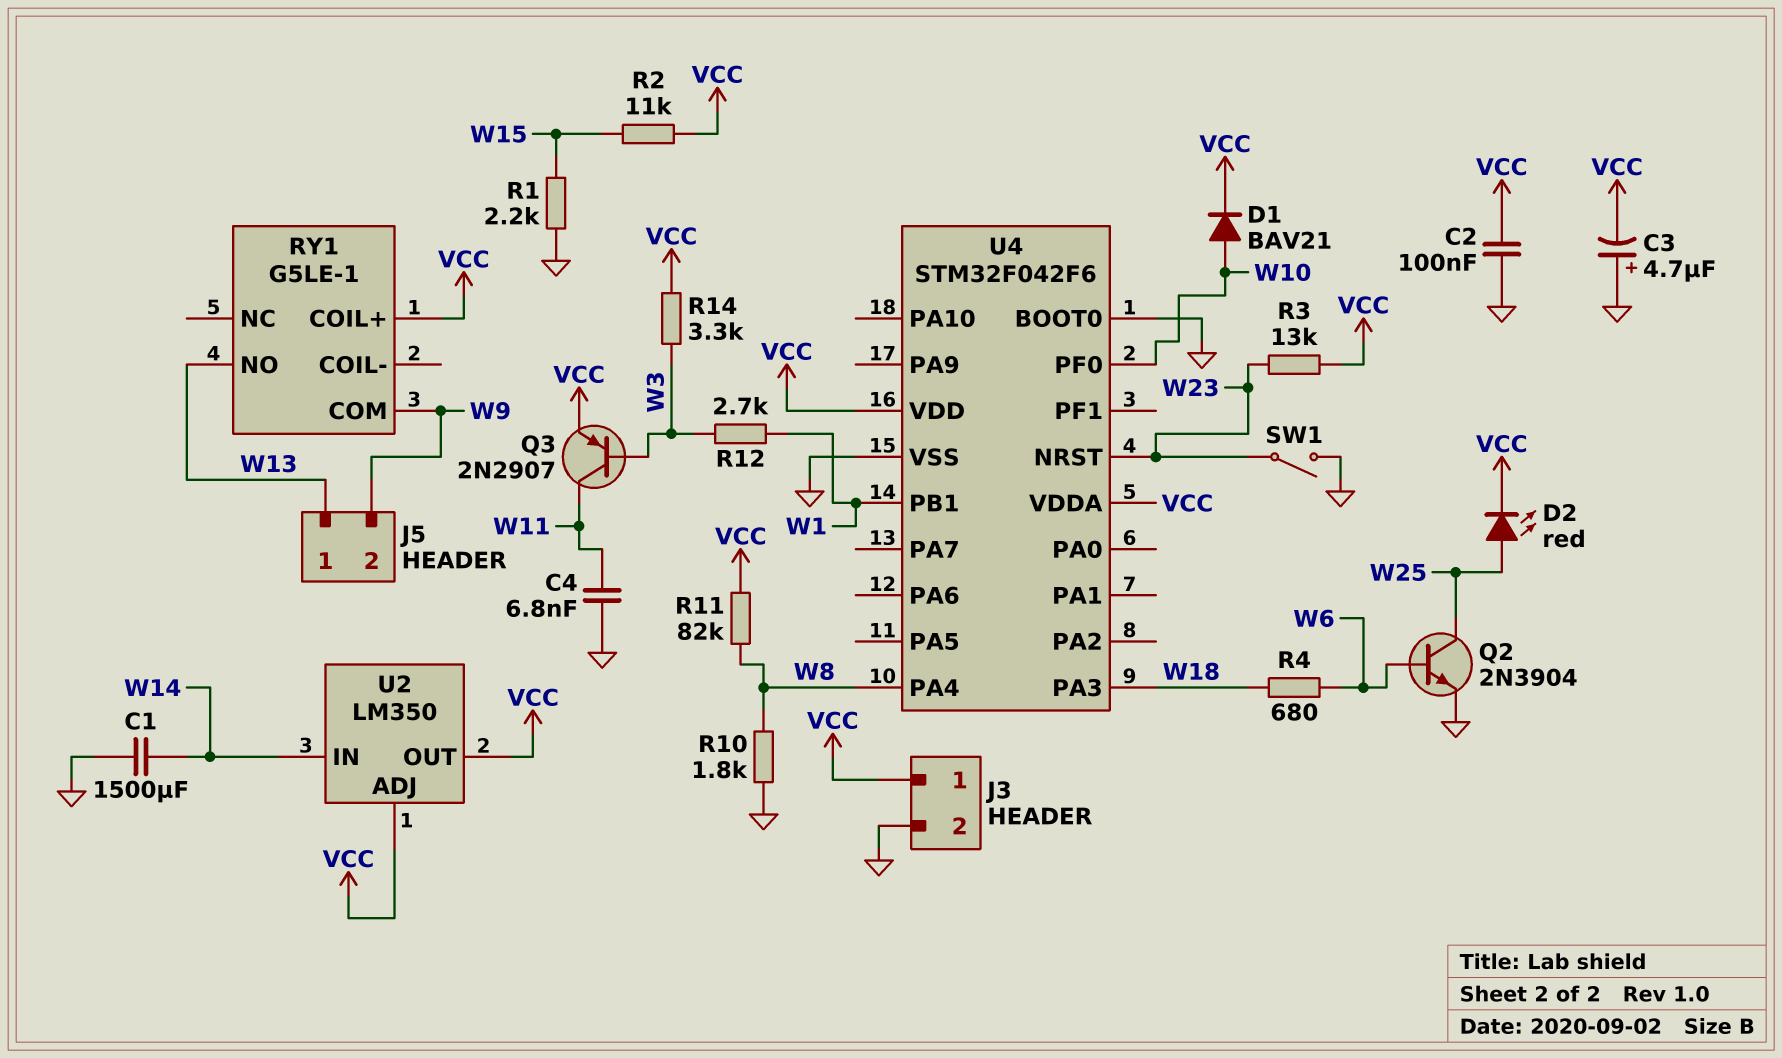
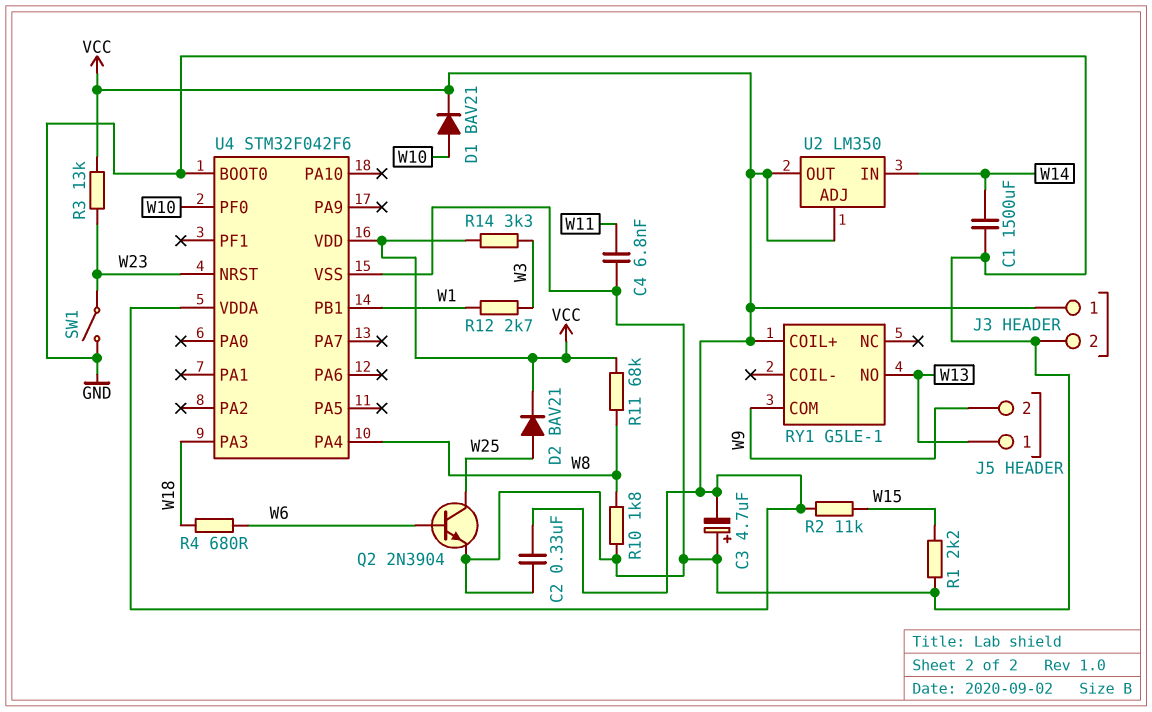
C2: 100nF (GND, VCC) -> 330nF (GND, VCC)
D2: LED red (A W25, K VCC) -> diode BAV21 (A W25, K VCC)
Q3: PNP 2N2907 (B W3, C W11, E VCC) -> none
R11: 82k (VCC, W8) -> 68k (VCC, W8)

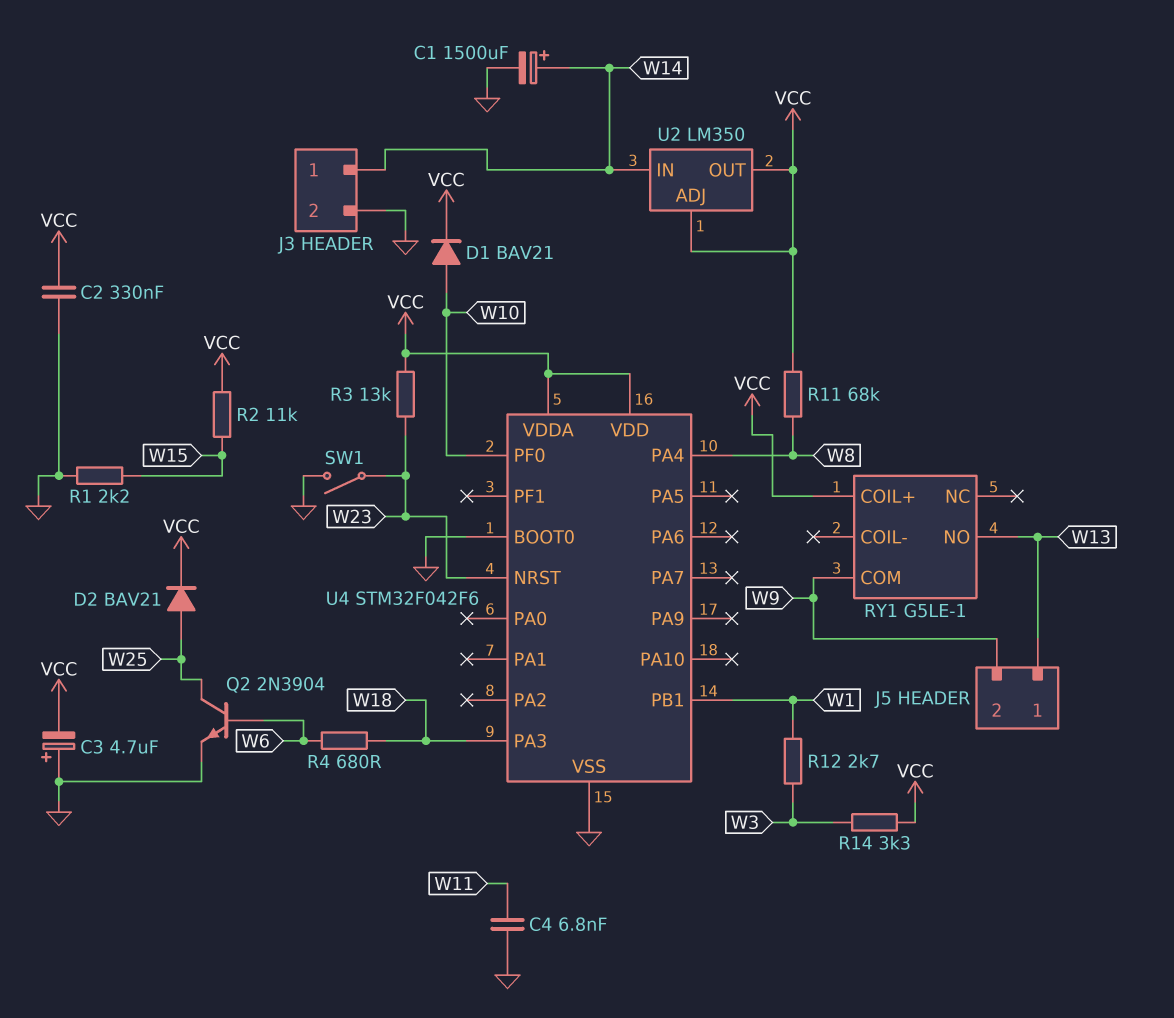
C1: 1500uF (GND, W14) -> 1500uF (plus W14, minus GND)
J3 pin 1: VCC -> W14
R10: 1.8k (GND, W8) -> none

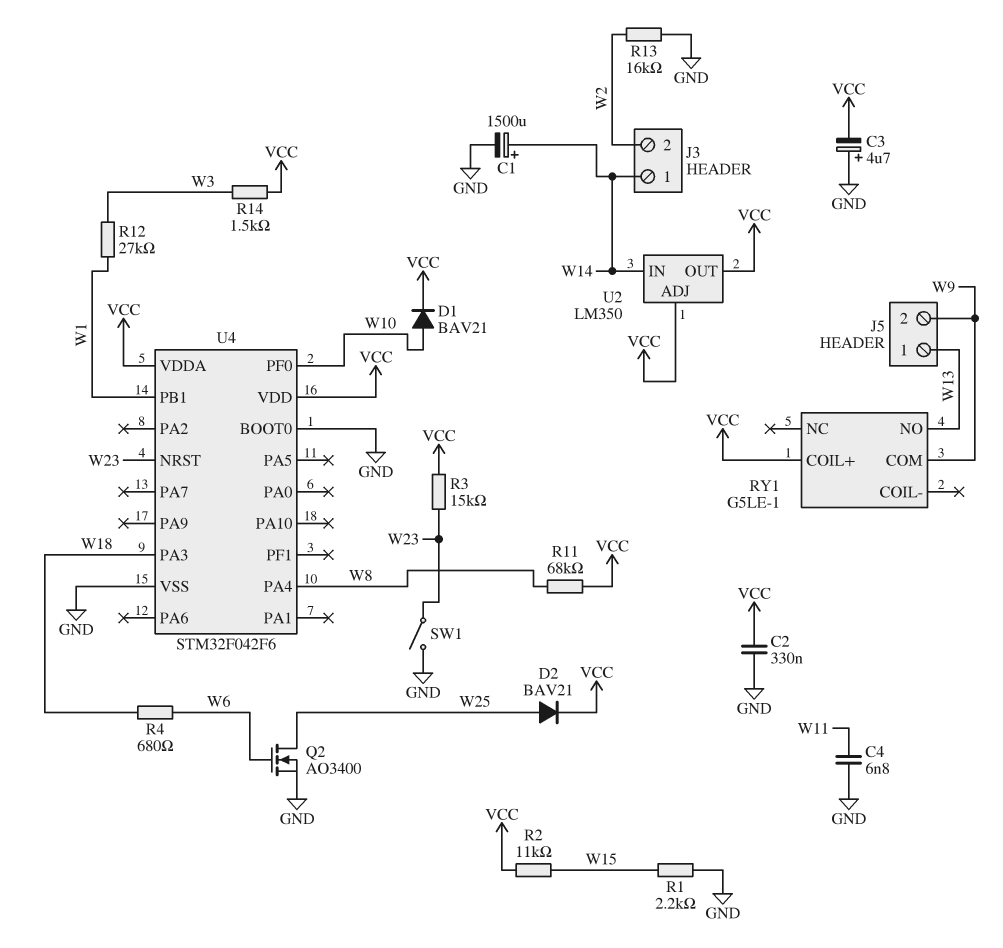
J3 pin 2: GND -> W2
Q2: NPN 2N3904 (B W6, C W25, E GND) -> NMOS AO3400 (G W6, D W25, S GND)
R3: 13k (VCC, W23) -> 15k (VCC, W23)
R12: 2.7k (W1, W3) -> 27k (W1, W3)
R13: none -> 16k (GND, W2)
R14: 3.3k (VCC, W3) -> 1.5k (VCC, W3)

